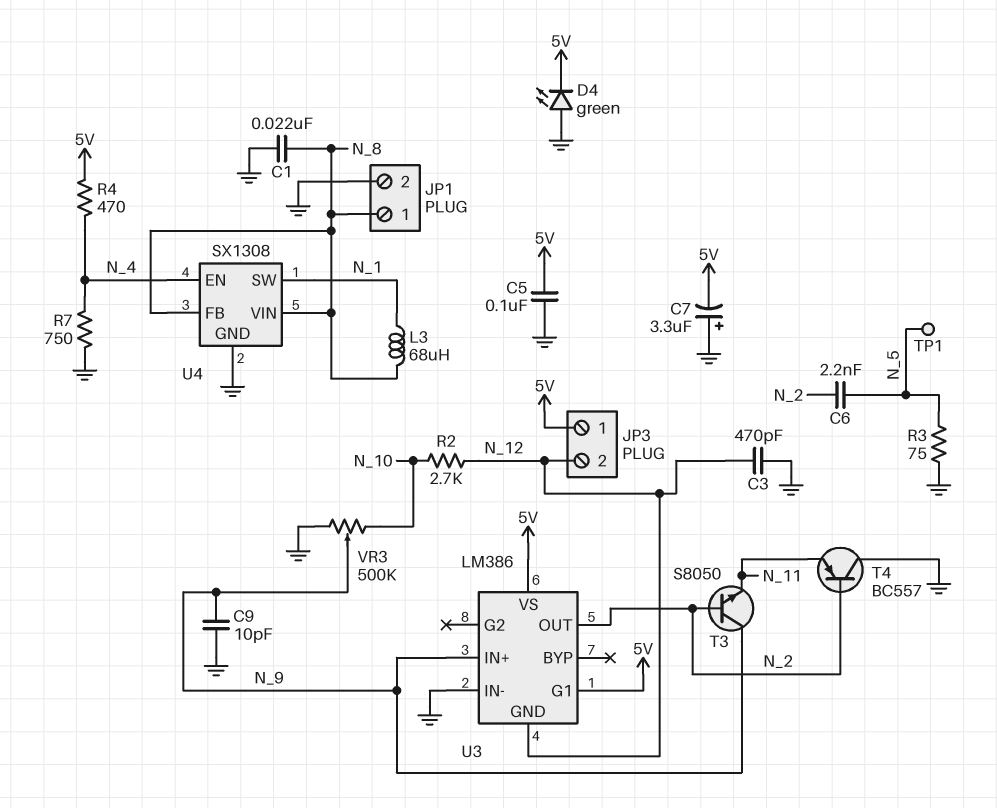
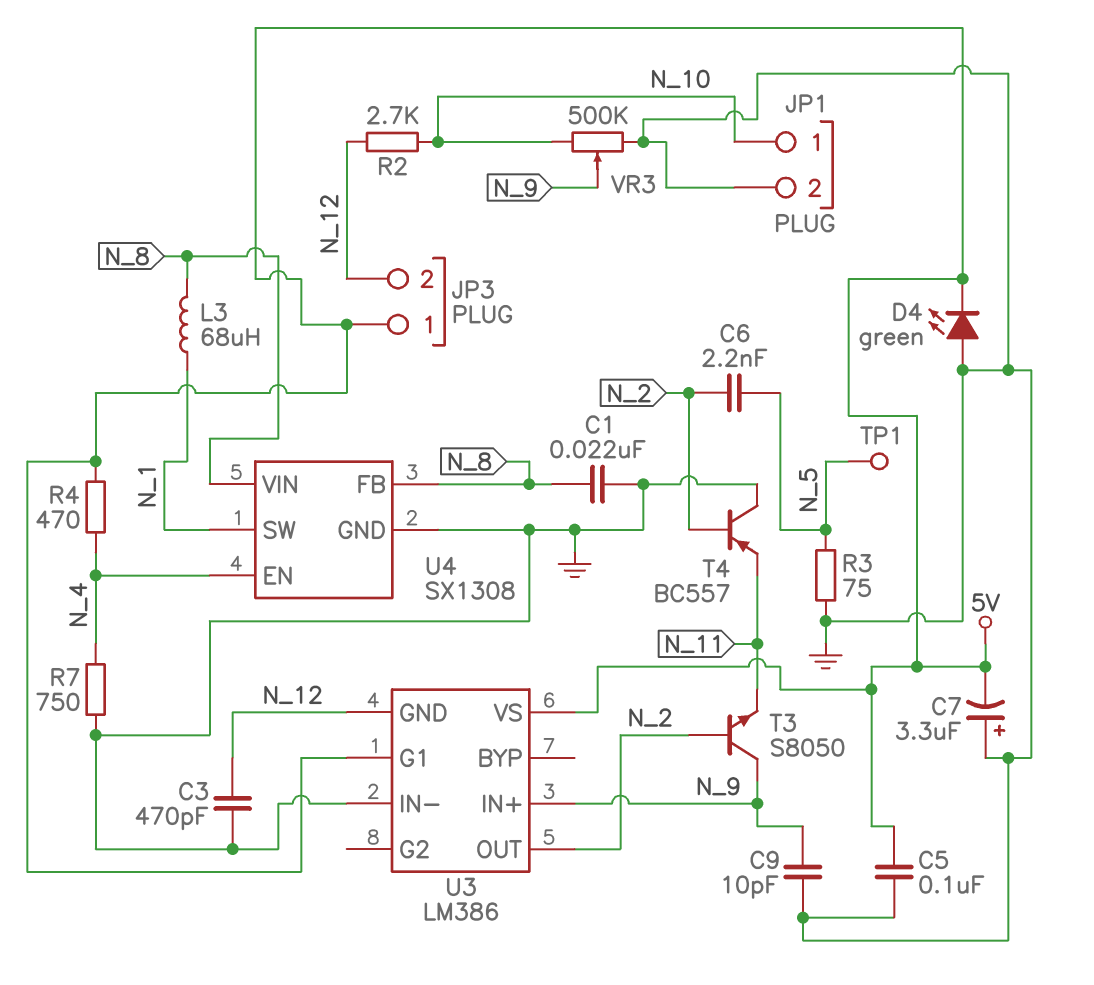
JP1 pin 1: N_8 -> N_10

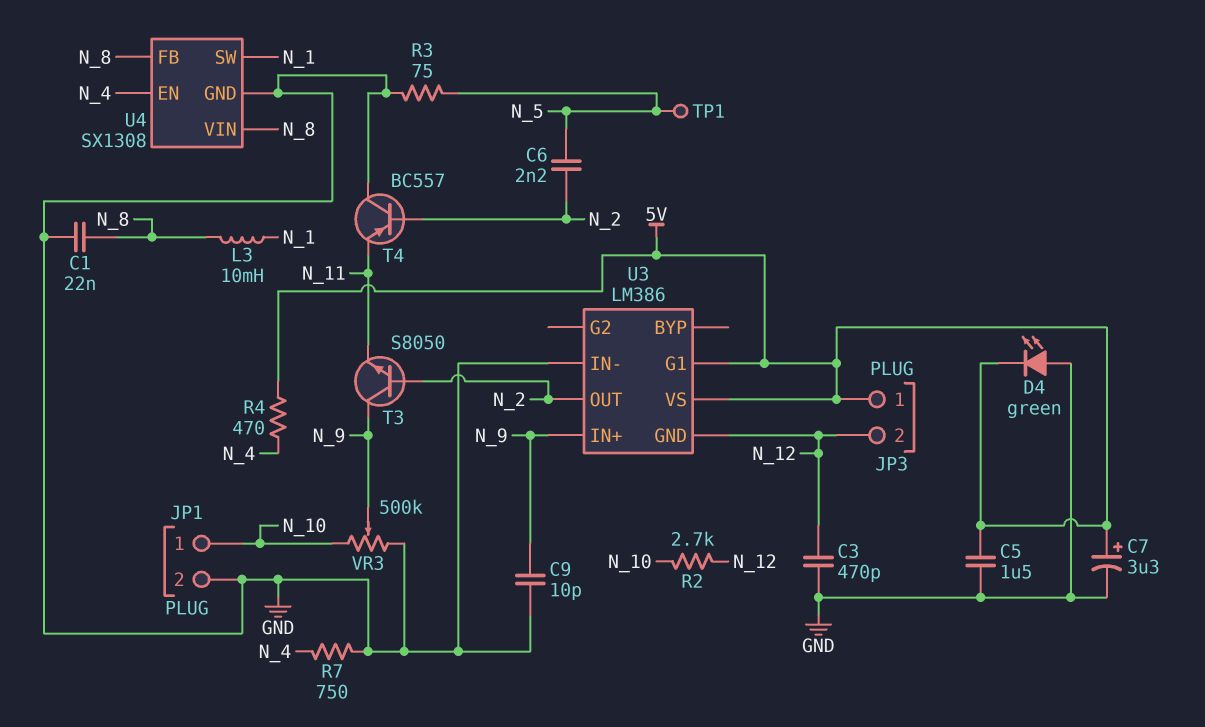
C5: 100nF (5V, GND) -> 1.5uF (5V, GND)
C7: 3.3uF (plus GND, minus 5V) -> 3.3uF (plus 5V, minus GND)
L3: 68uH (N_1, N_8) -> 10mH (N_1, N_8)

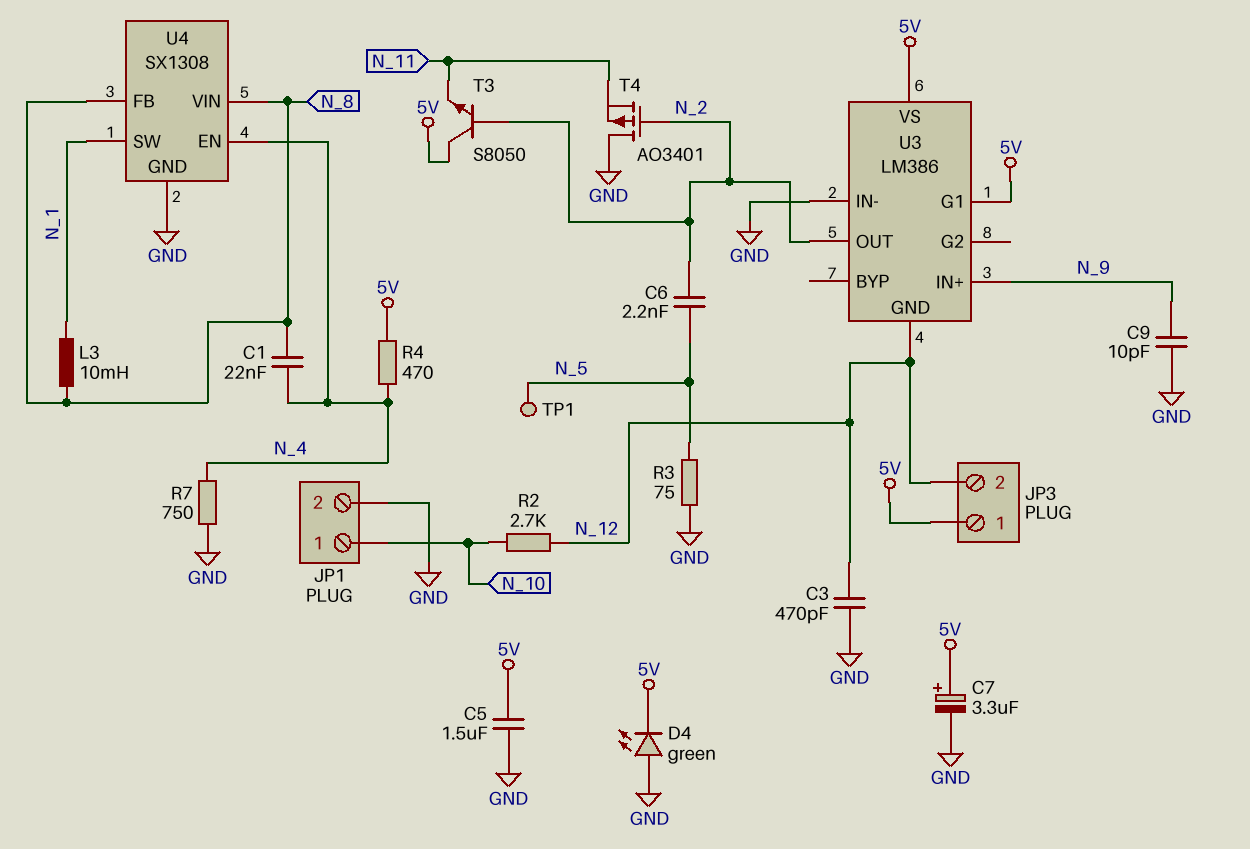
C1: 22nF (GND, N_8) -> 22nF (N_4, N_8)
T3: NPN S8050 (B N_2, C N_9, E N_11) -> NPN S8050 (B N_2, C 5V, E N_11)
T4: PNP BC557 (B N_2, C GND, E N_11) -> PMOS AO3401 (G N_2, D GND, S N_11)
VR3: 500k (GND, N_10, wiper N_9) -> none

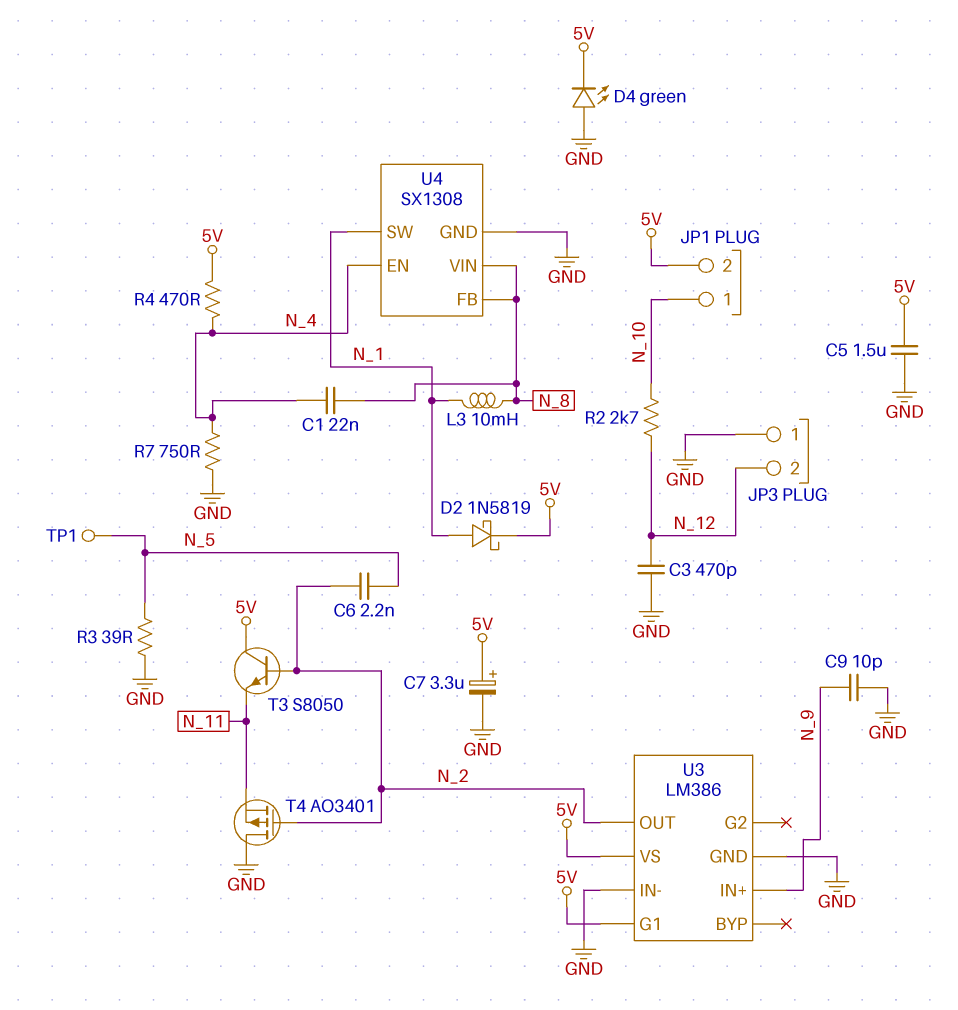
D2: none -> schottky 1N5819 (A N_1, K 5V)
JP1 pin 2: GND -> 5V
JP3 pin 1: 5V -> GND
R3: 75 (GND, N_5) -> 39 (GND, N_5)
U3 pin GND: N_12 -> GND

